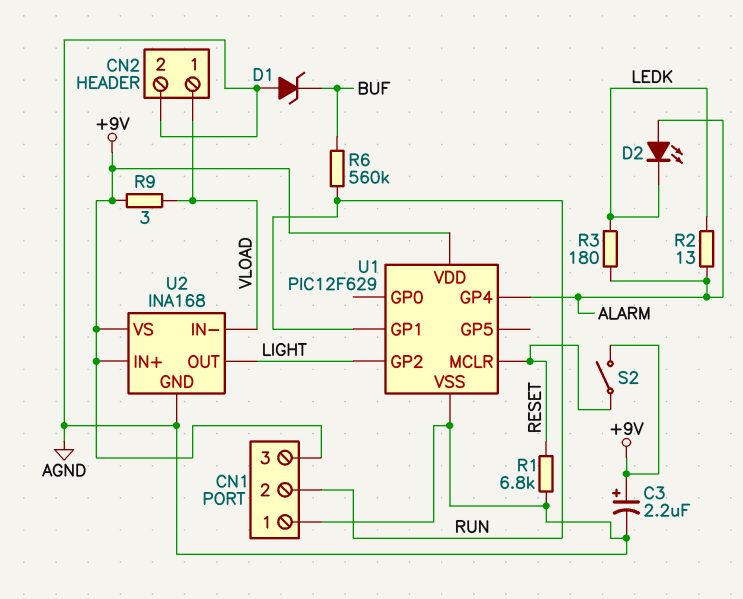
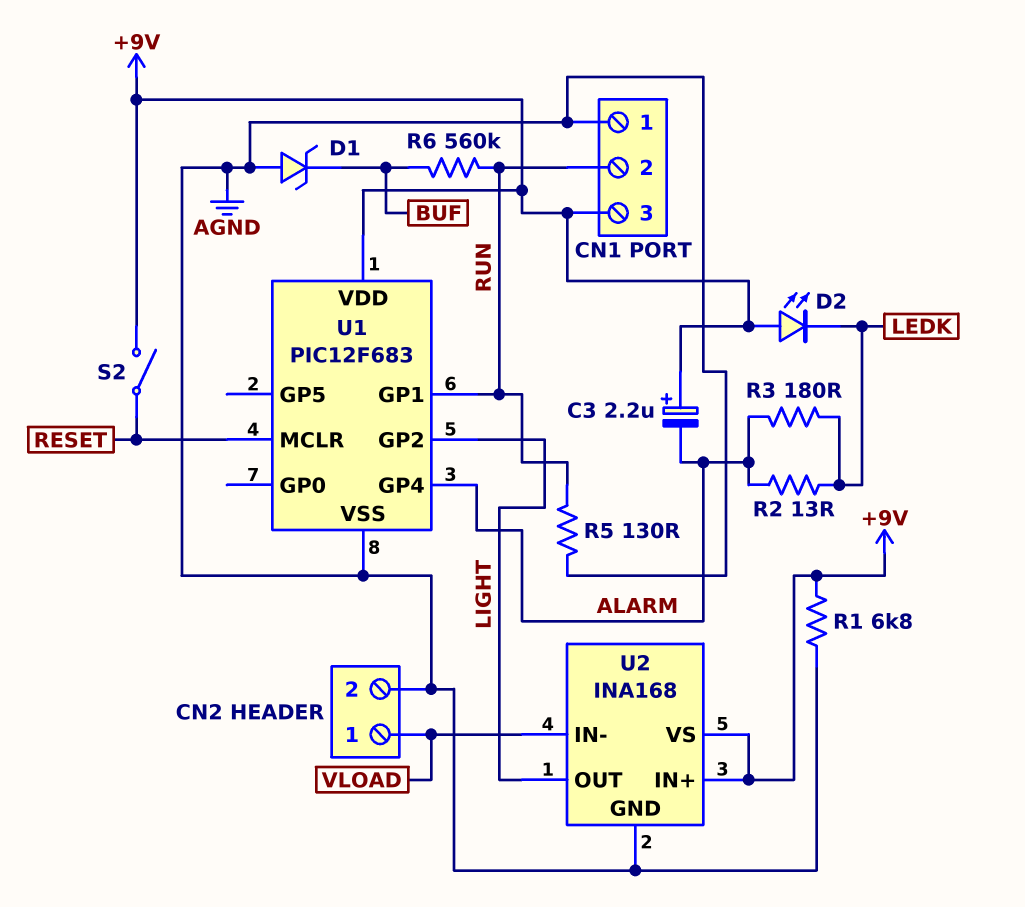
C3: 2.2uF (plus +9V, minus AGND) -> 2.2uF (plus +9V, minus ALARM)
D2: LED (A ALARM, K LEDK) -> LED (A +9V, K LEDK)
R1: 6.8k (AGND, RESET) -> 6.8k (+9V, AGND)
R5: none -> 130 (AGND, RUN)
R9: 3 (+9V, VLOAD) -> none
U1: PIC12F629 -> PIC12F683

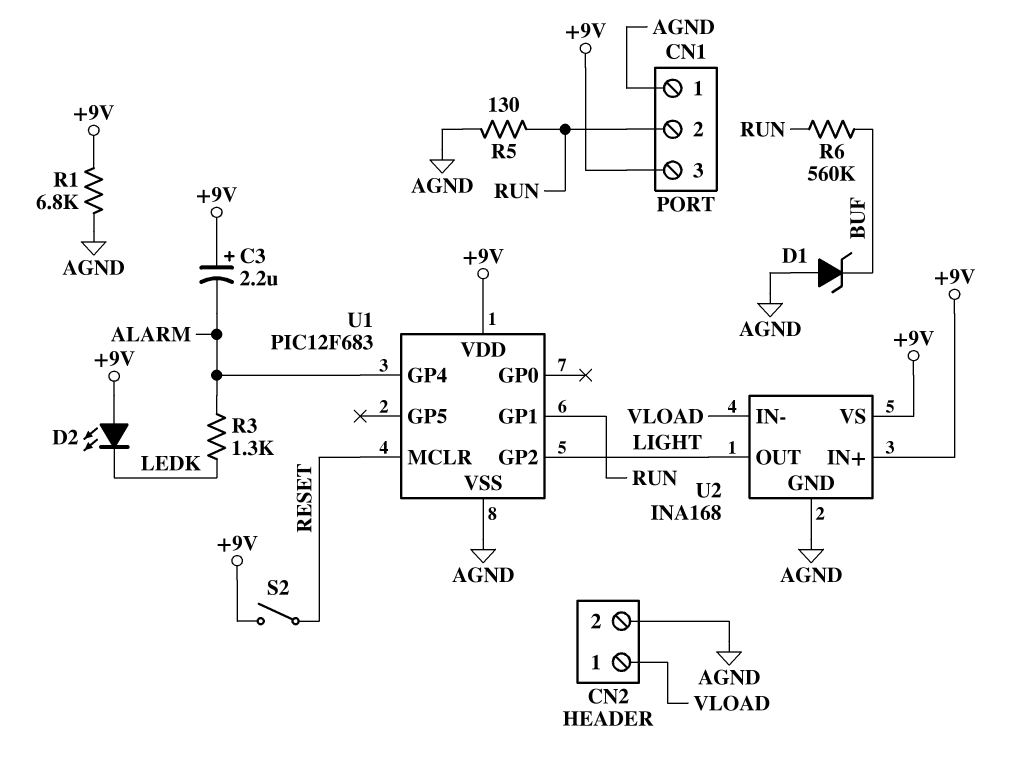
R2: 13 (ALARM, LEDK) -> none
R3: 180 (ALARM, LEDK) -> 1.3k (ALARM, LEDK)

